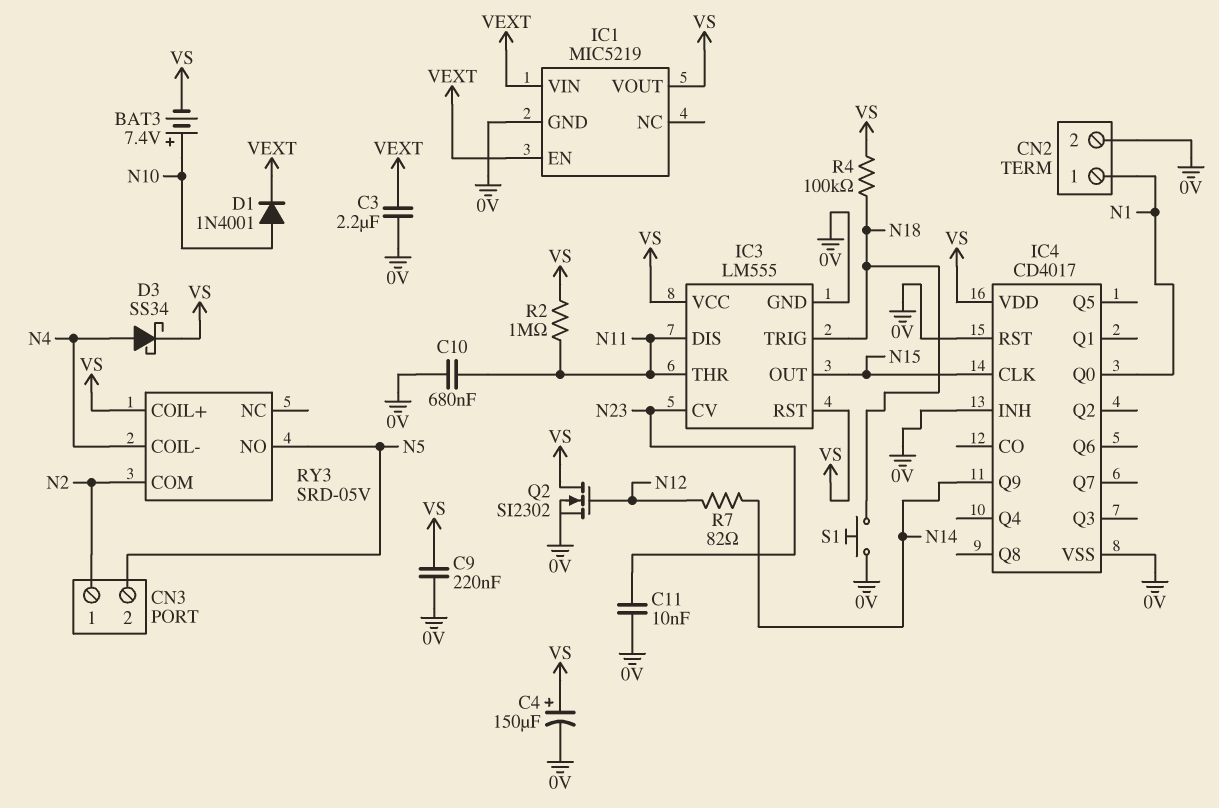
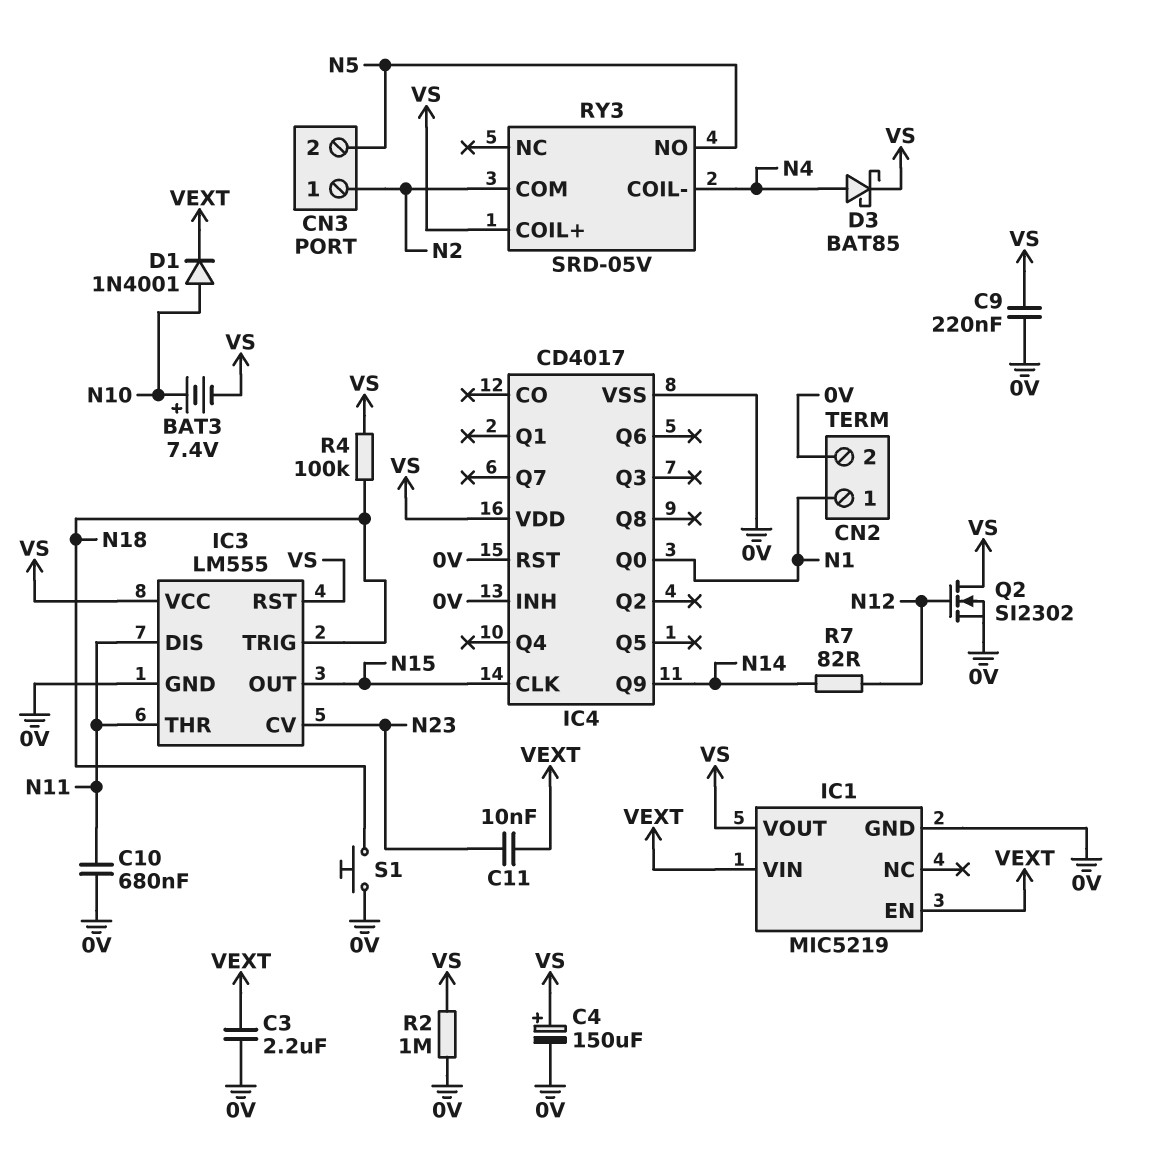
C11: 10nF (0V, N23) -> 10nF (N23, VEXT)
D3: schottky SS34 (A N4, K VS) -> schottky BAT85 (A N4, K VS)
R2: 1M (N11, VS) -> 1M (0V, VS)

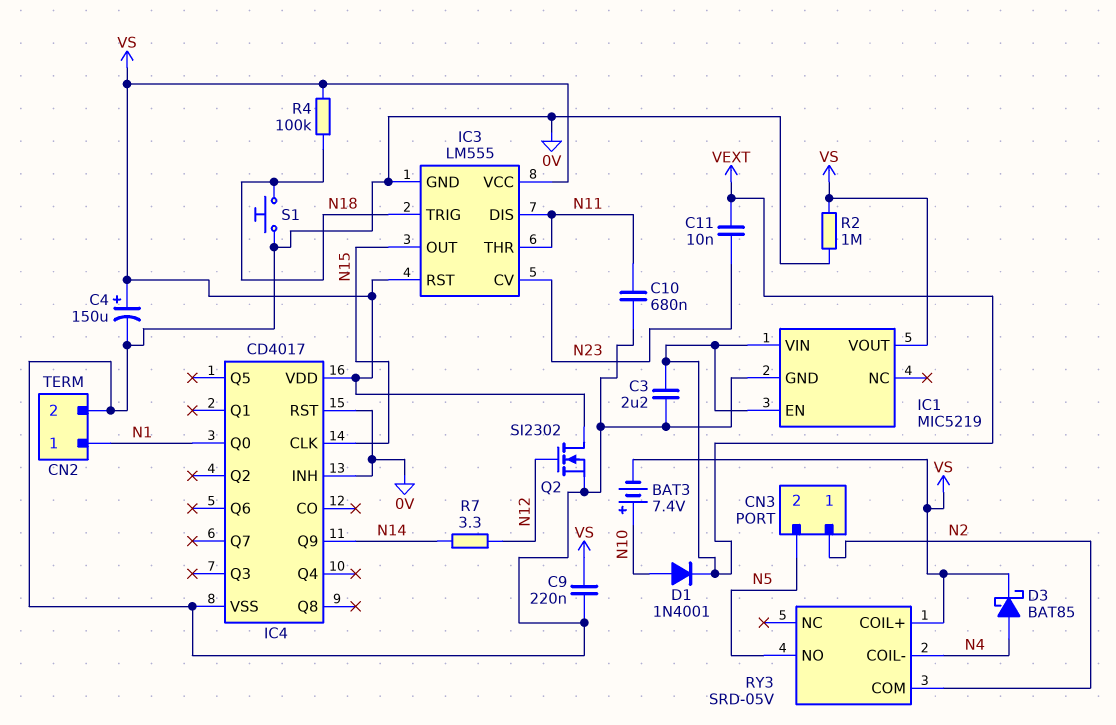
R7: 82 (N12, N14) -> 3.3 (N12, N14)

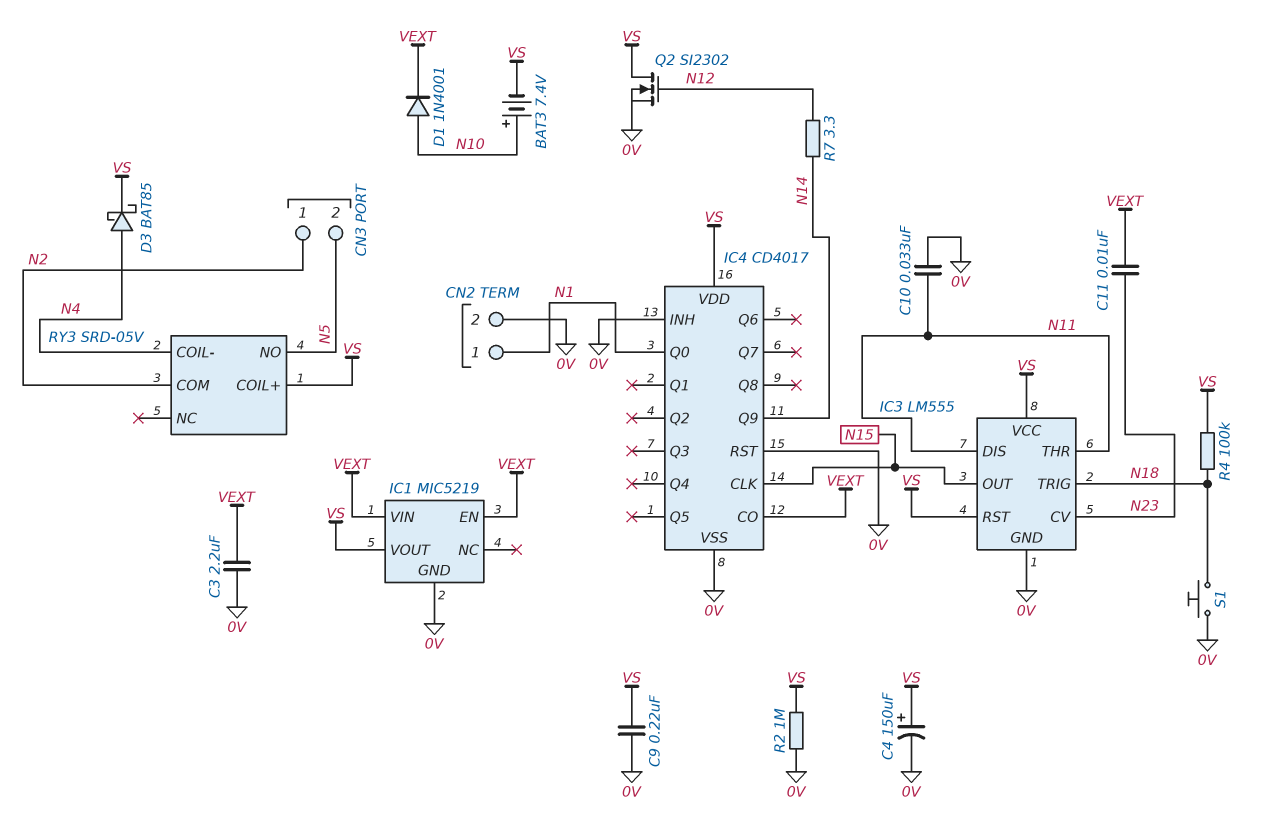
C10: 680nF (0V, N11) -> 33nF (0V, N11)
IC4 pin CO: none -> VEXT

